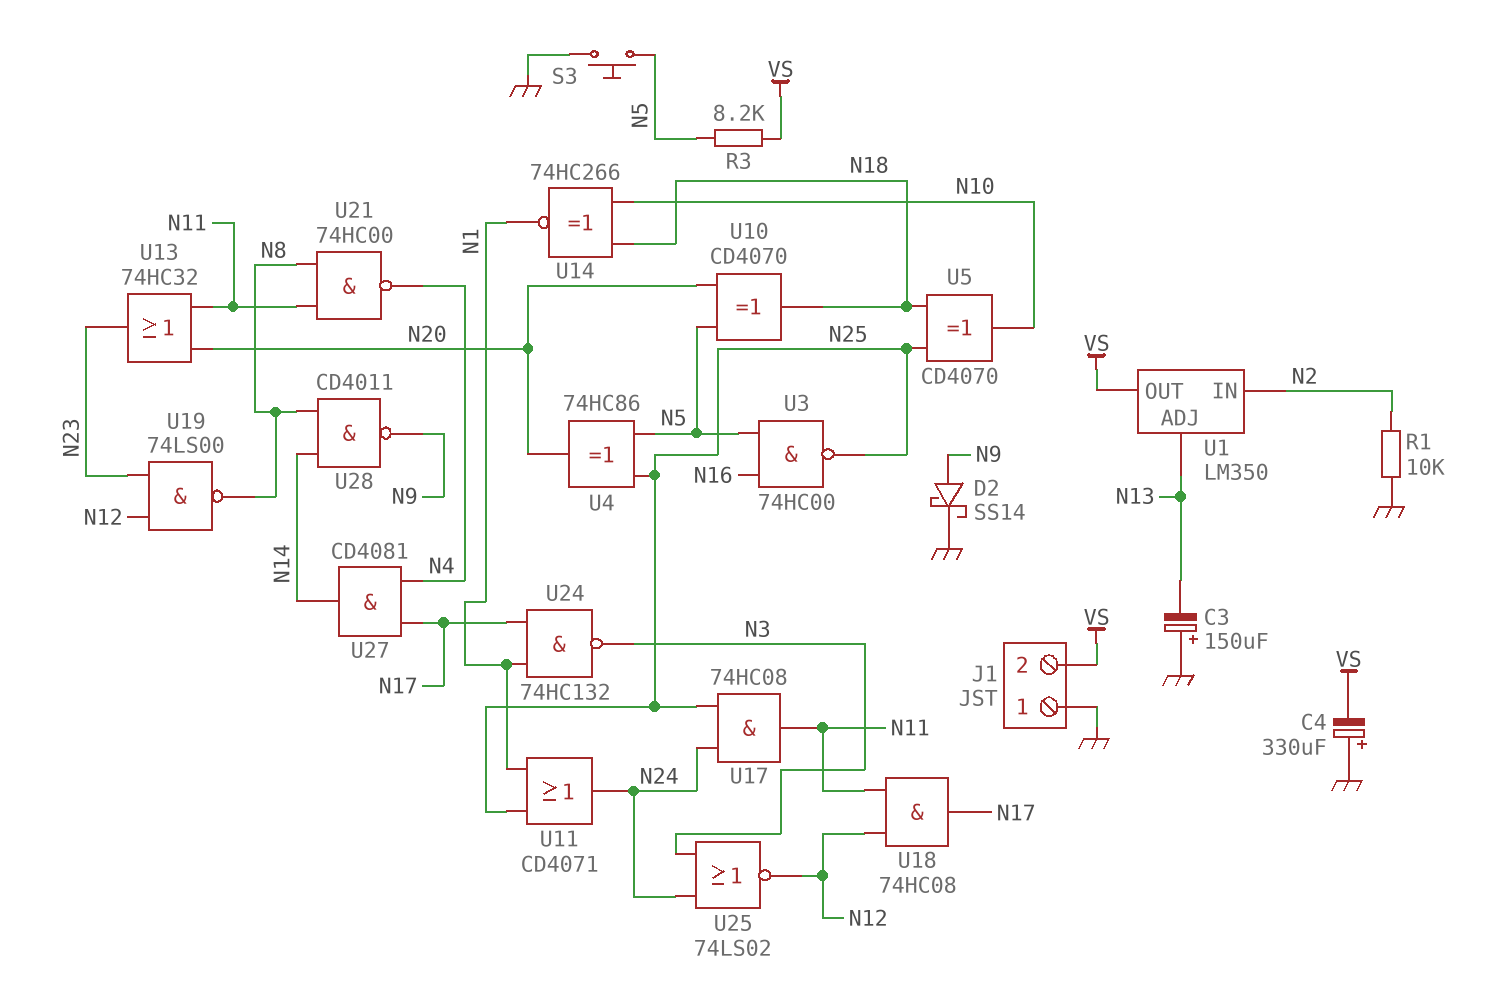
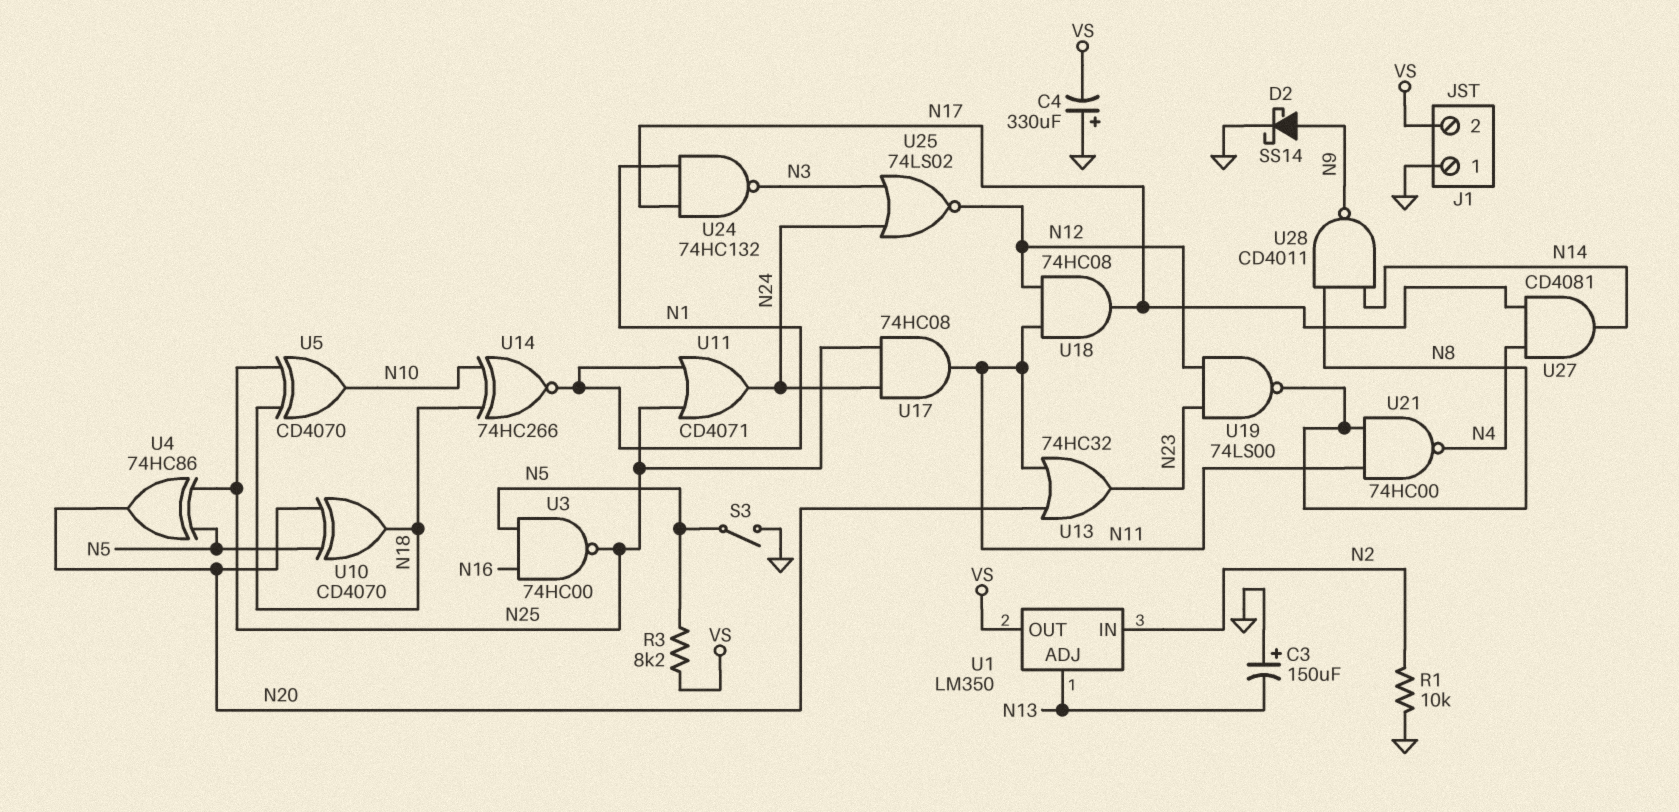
S3: button (GND, N5) -> switch (GND, N5)

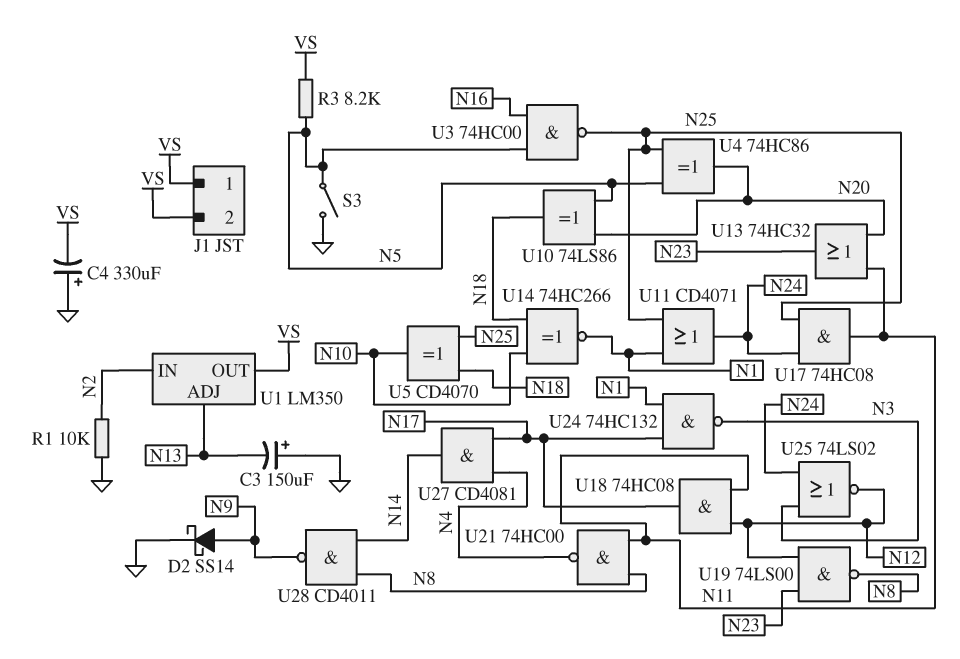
J1 pin 1: GND -> VS
U10: XOR CD4070 (in N5, in N20, out N18) -> XOR 74LS86 (in N5, in N20, out N18)

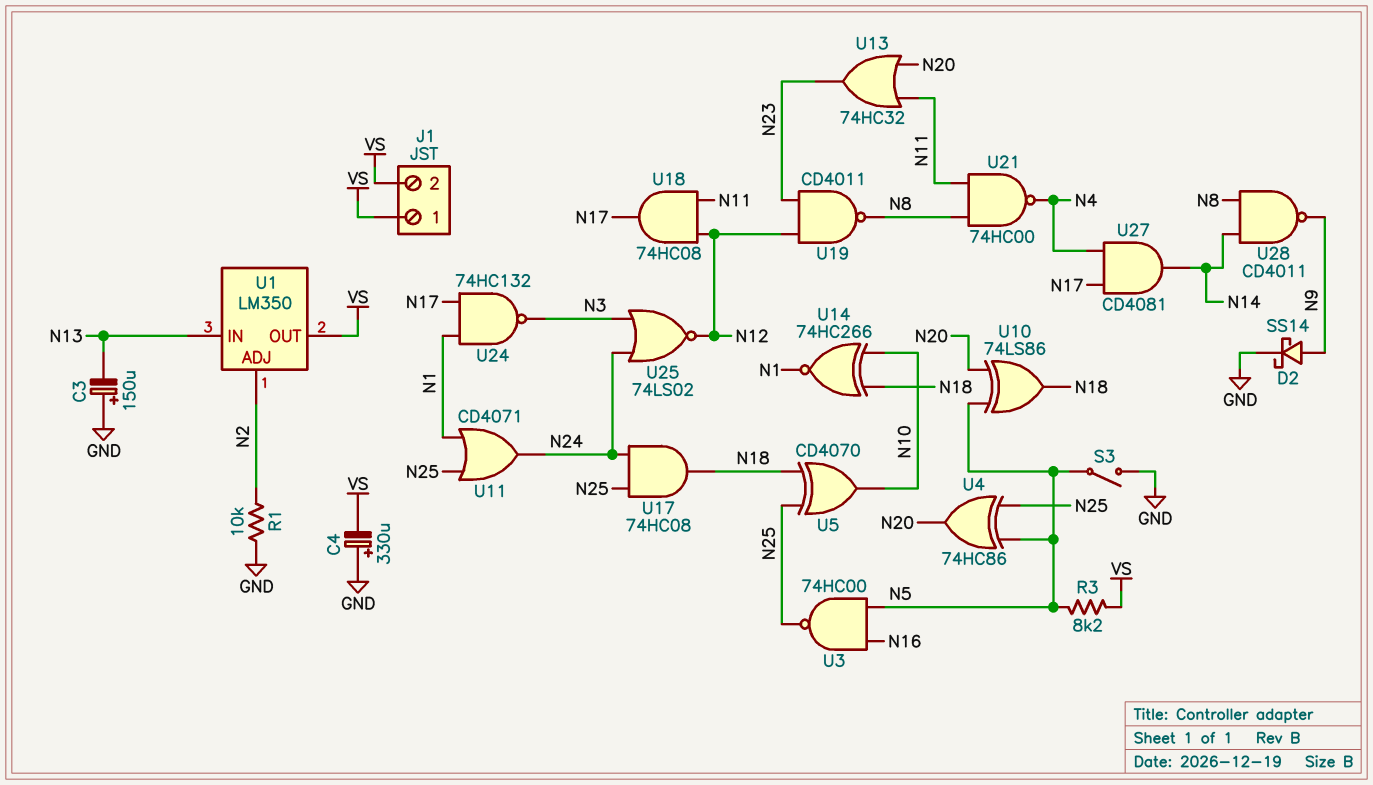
U1 pin ADJ: N13 -> N2
U1 pin IN: N2 -> N13
U17: AND 74HC08 (in N24, in N25, out N11) -> AND 74HC08 (in N24, in N25, out N18)
U19: NAND 74LS00 (in N12, in N23, out N8) -> NAND CD4011 (in N12, in N23, out N8)

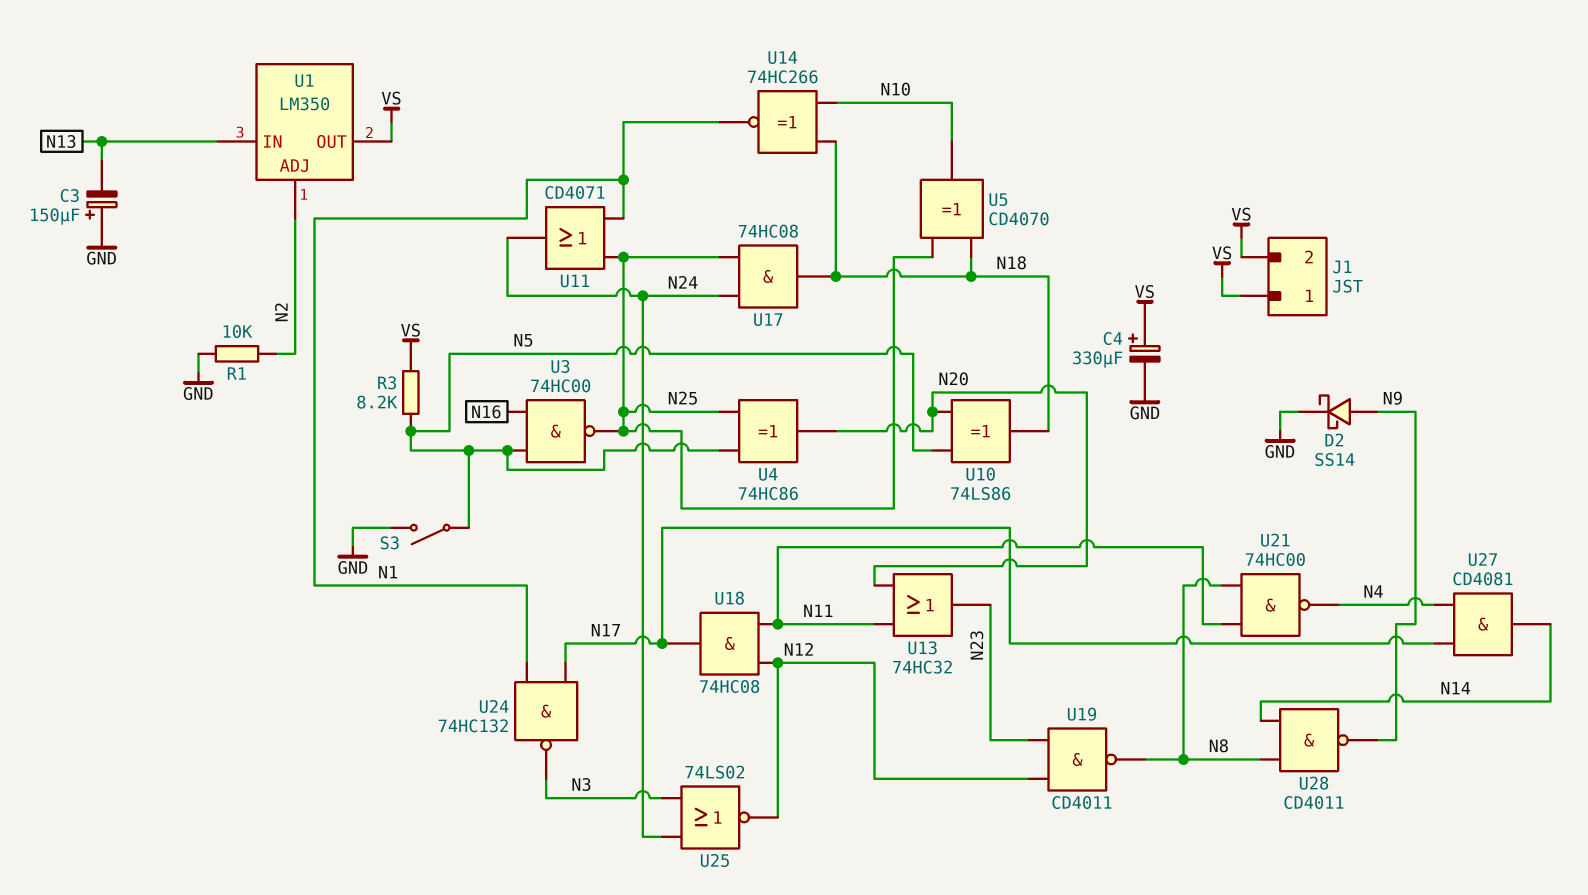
C4: 330uF (plus GND, minus VS) -> 330uF (plus VS, minus GND)

